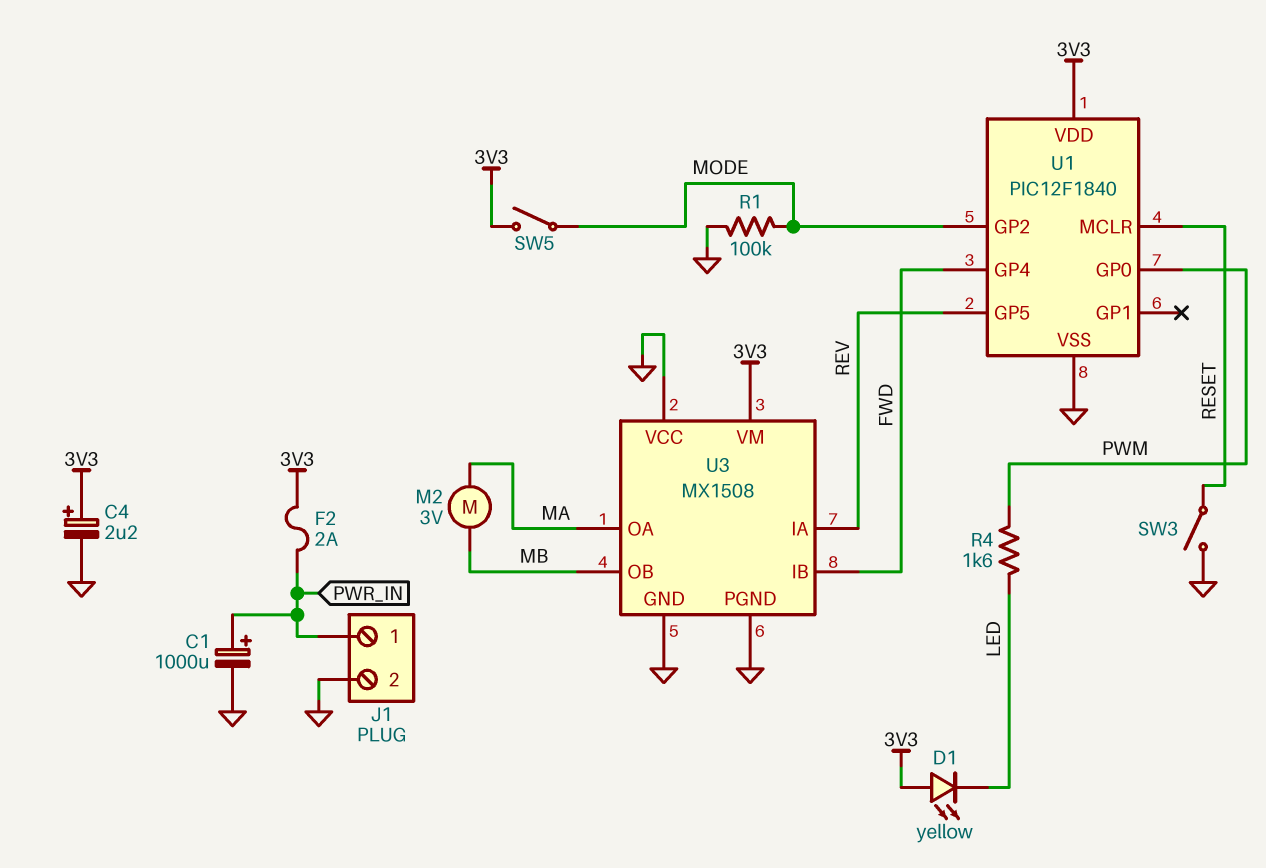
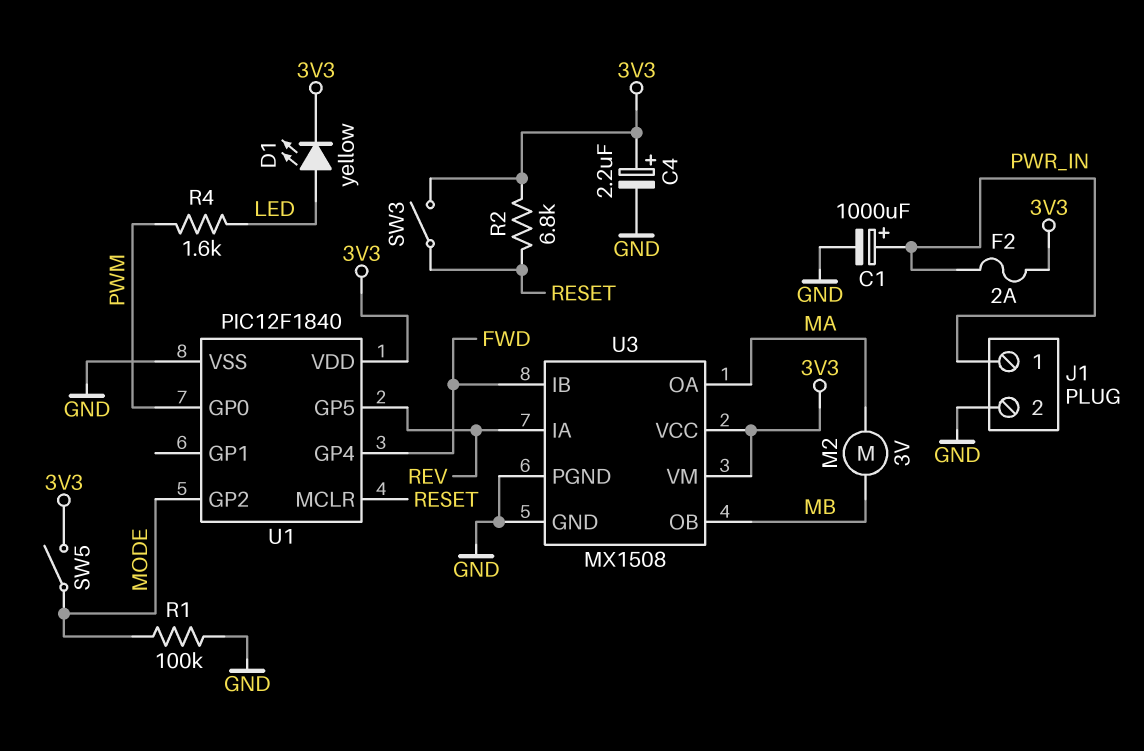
D1: LED yellow (A 3V3, K LED) -> LED yellow (A LED, K 3V3)
R2: none -> 6.8k (3V3, RESET)
SW3: switch (GND, RESET) -> switch (3V3, RESET)
U3 pin VCC: GND -> 3V3

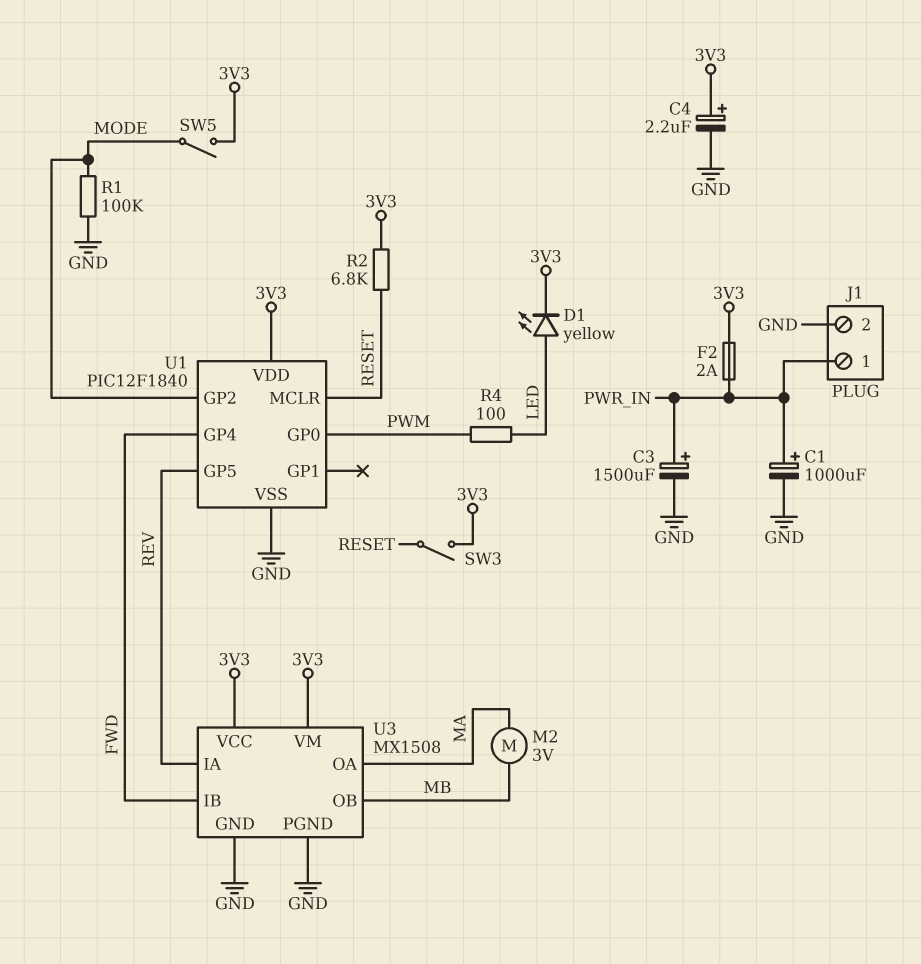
C3: none -> 1500uF (plus PWR_IN, minus GND)
R4: 1.6k (LED, PWM) -> 100 (LED, PWM)

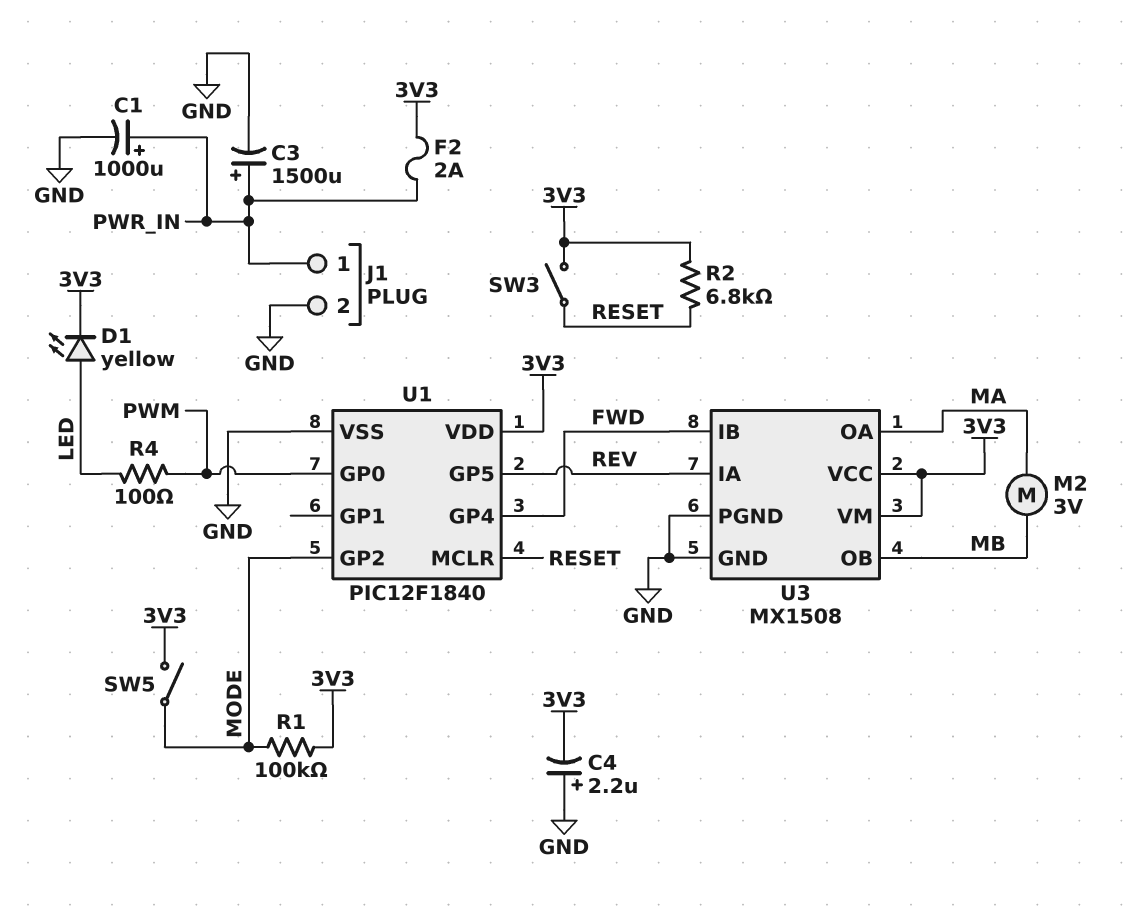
C4: 2.2uF (plus 3V3, minus GND) -> 2.2uF (plus GND, minus 3V3)
R1: 100k (GND, MODE) -> 100k (3V3, MODE)

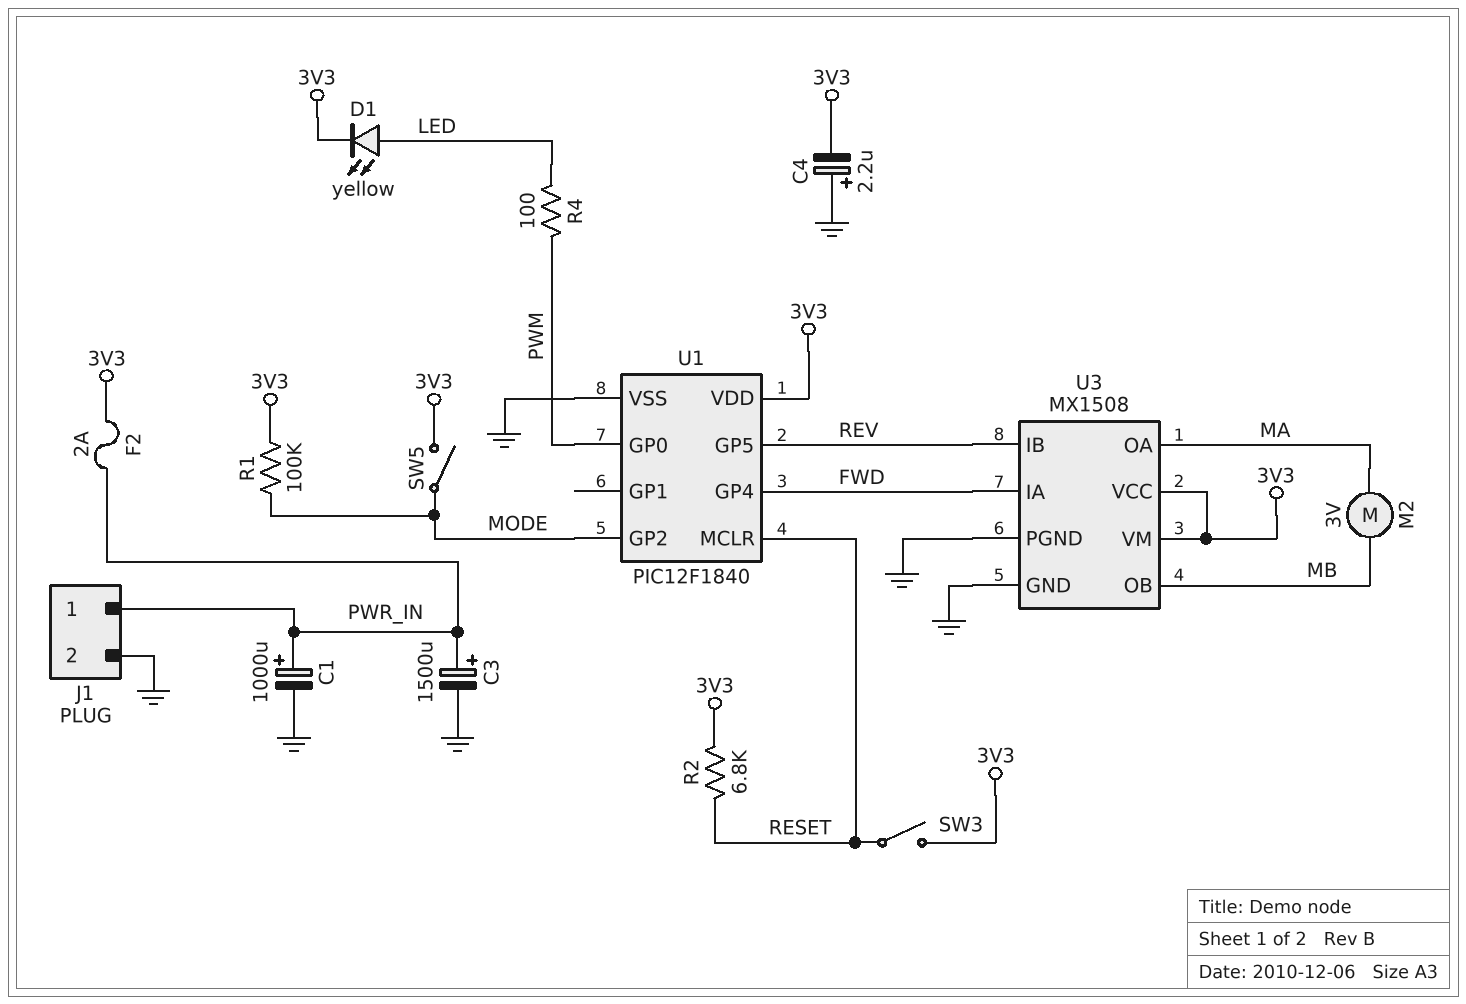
U3 pin IA: REV -> FWD
U3 pin IB: FWD -> REV

